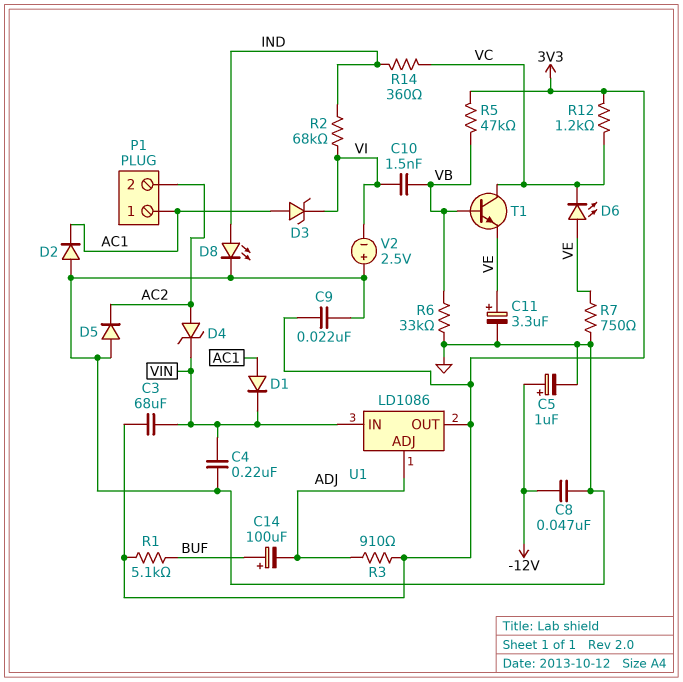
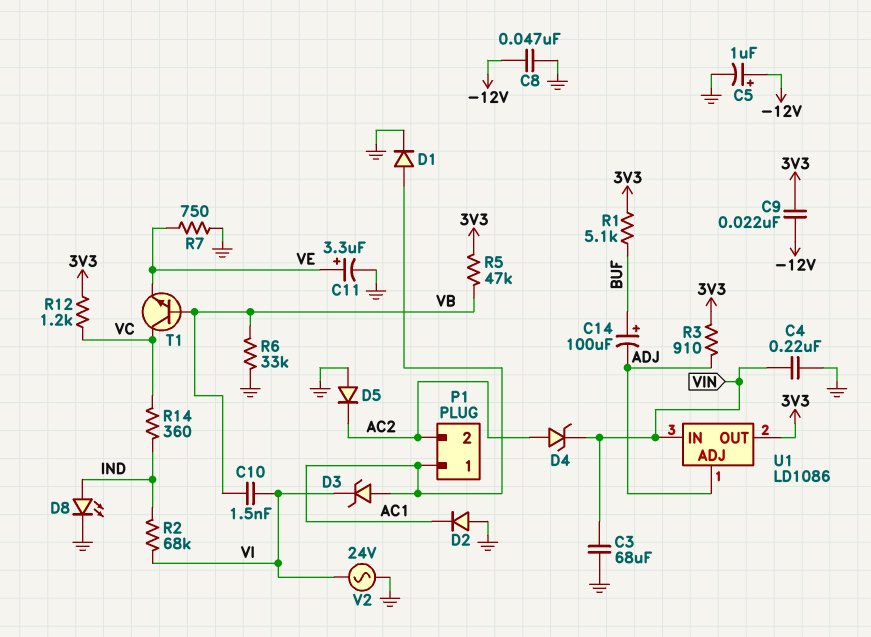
C3: 68uF (3V3, VIN) -> 68uF (GND, VIN)
C9: 22nF (3V3, GND) -> 22nF (-12V, 3V3)
D1: diode (A AC1, K VIN) -> diode (A AC1, K GND)
D6: LED (A VE, K VC) -> none
V2: 2.5V (plus GND, minus VI) -> AC 24V (GND, VI)

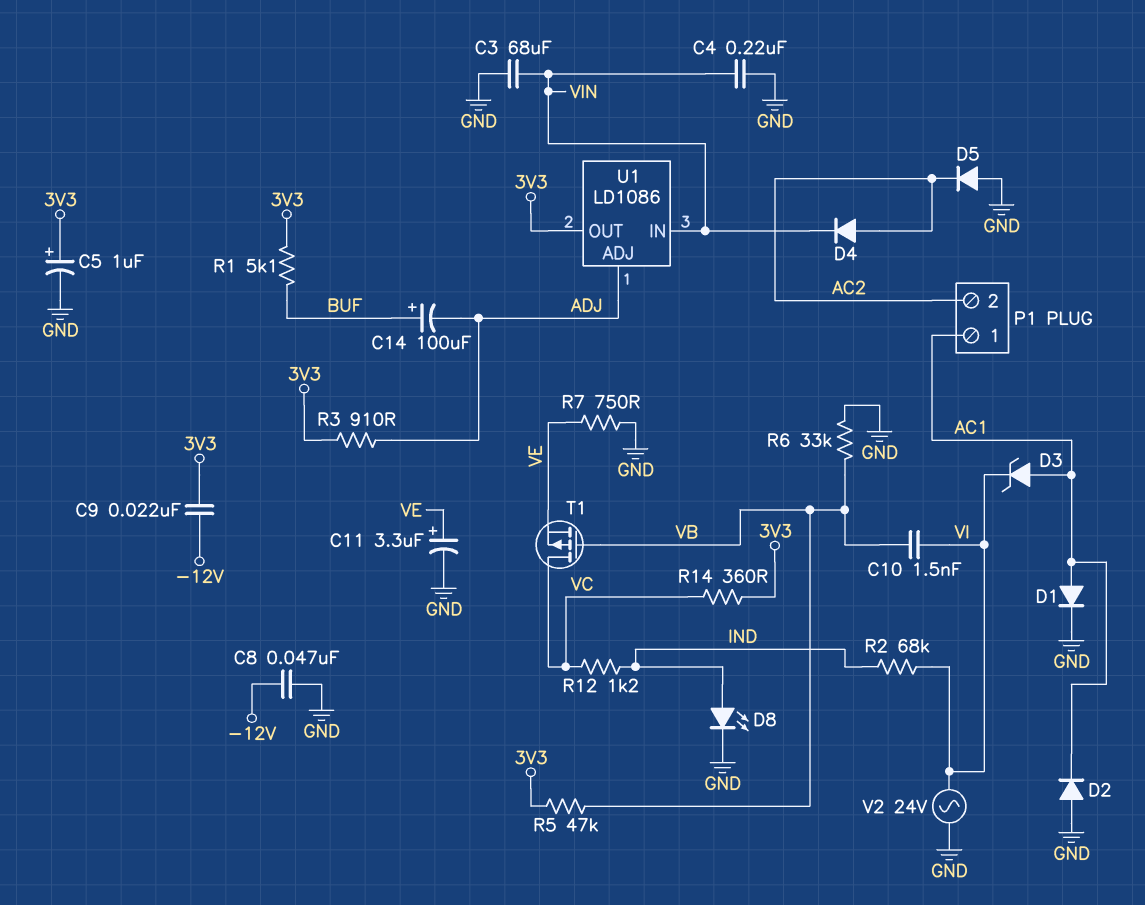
C5: 1uF (plus -12V, minus GND) -> 1uF (plus 3V3, minus GND)
D4: zener (A AC2, K VIN) -> diode (A AC2, K VIN)
R12: 1.2k (3V3, VC) -> 1.2k (IND, VC)
R14: 360 (IND, VC) -> 360 (3V3, VC)
T1: NPN (B VB, C VC, E VE) -> PMOS (G VB, D VC, S VE)

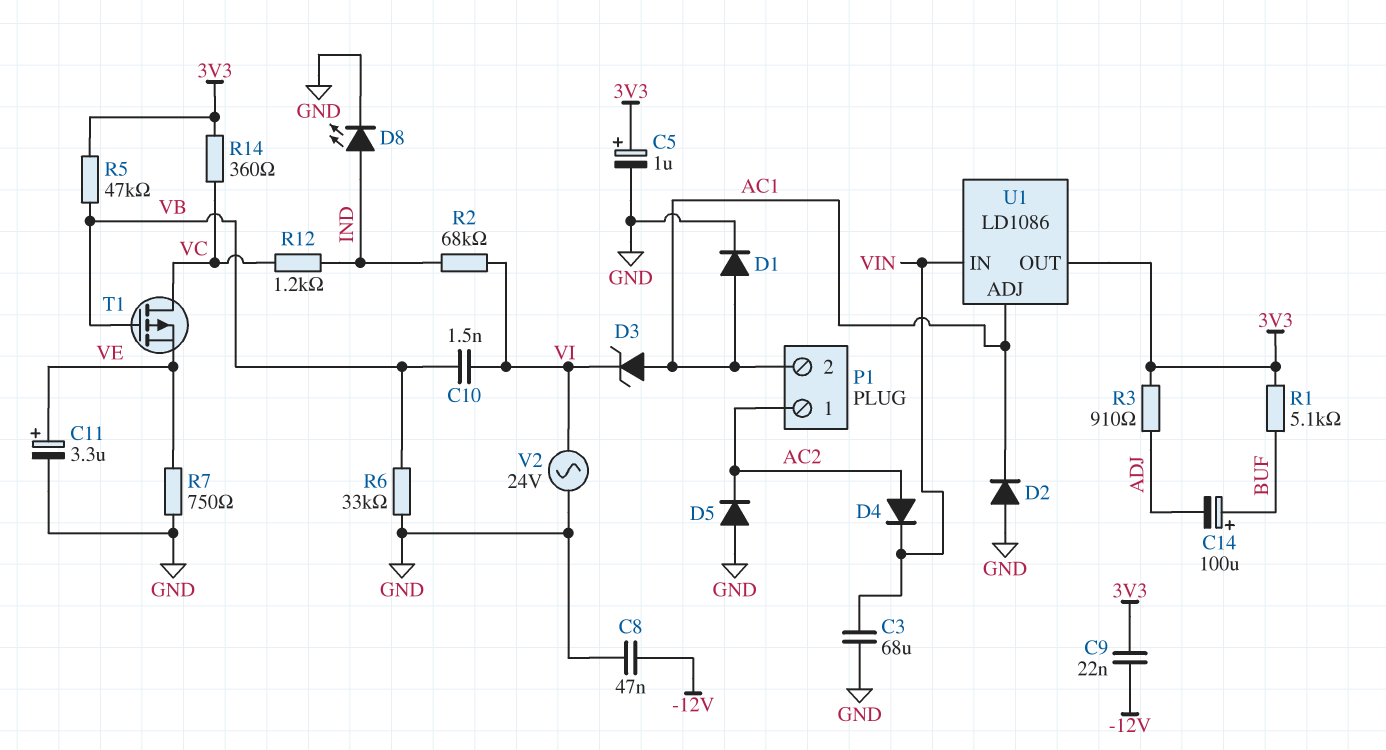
C4: 220nF (GND, VIN) -> none
P1 pin 1: AC1 -> AC2
P1 pin 2: AC2 -> AC1
U1 pin ADJ: ADJ -> AC1

